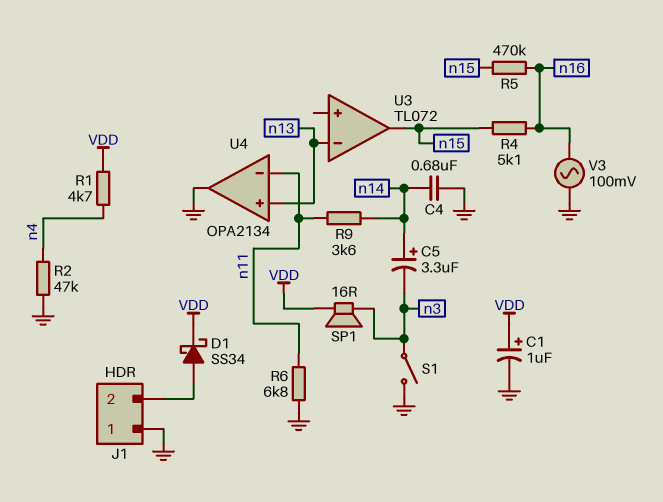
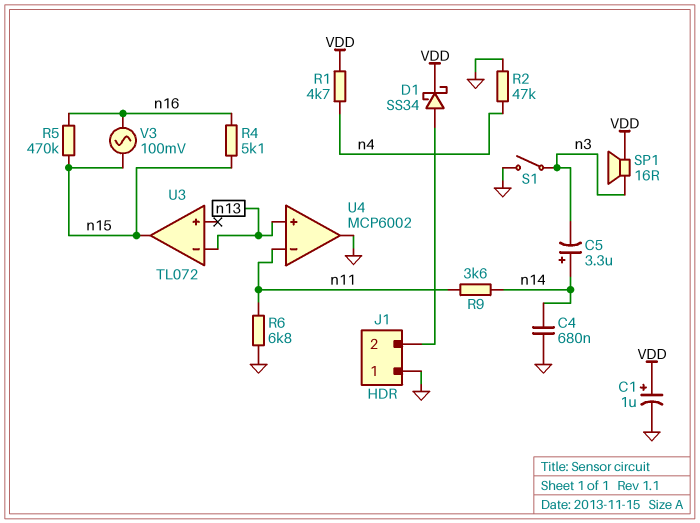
U4: OPA2134 -> MCP6002
V3: AC 100mV (GND, n16) -> AC 100mV (n15, n16)

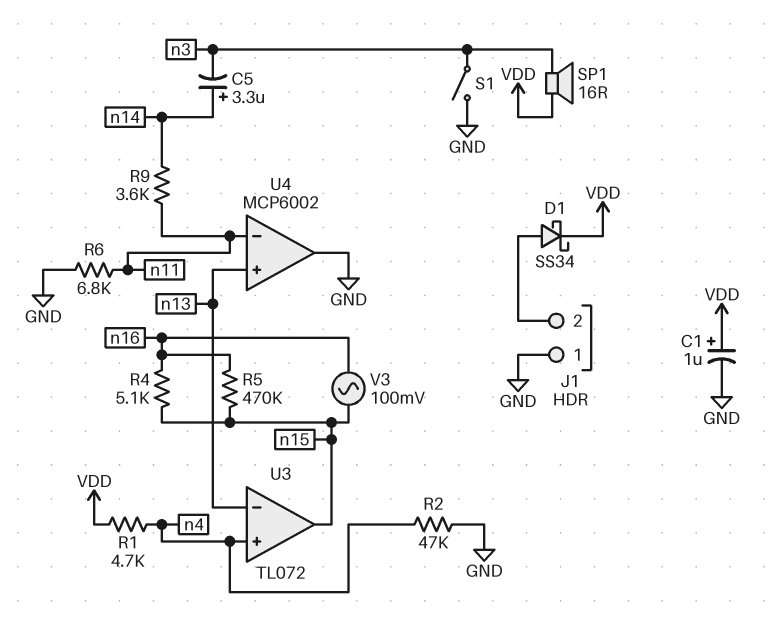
C4: 680nF (GND, n14) -> none
U3 pin in+: none -> n4

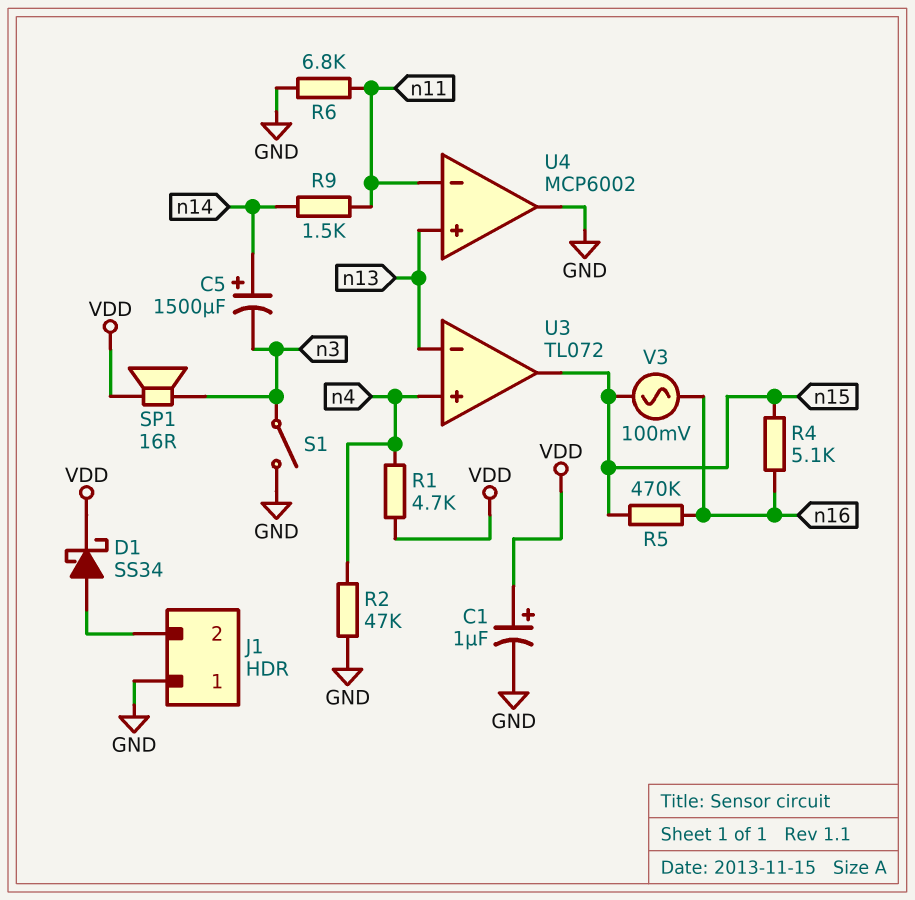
C5: 3.3uF (plus n14, minus n3) -> 1500uF (plus n14, minus n3)
R9: 3.6k (n11, n14) -> 1.5k (n11, n14)

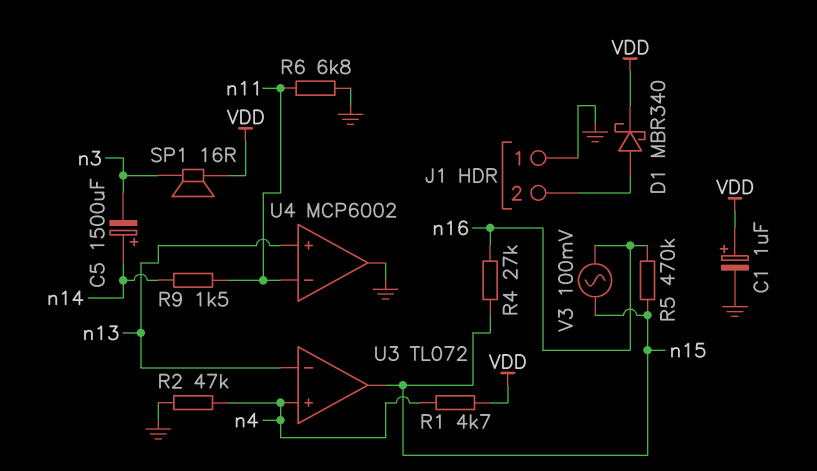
D1: schottky SS34 (A J1/2, K VDD) -> schottky MBR340 (A J1/2, K VDD)
R4: 5.1k (n15, n16) -> 27k (n15, n16)
S1: switch (GND, n3) -> none

